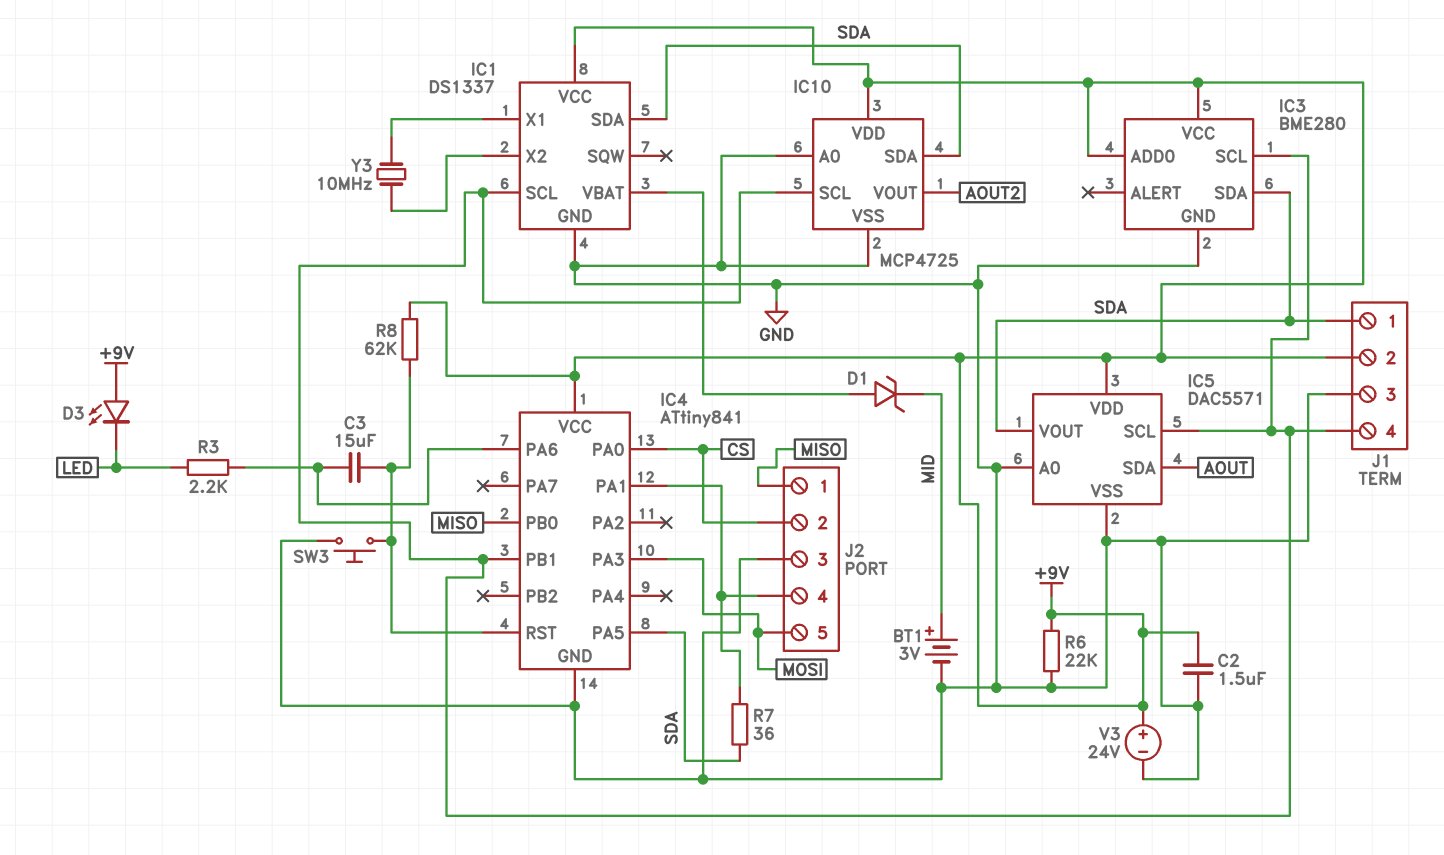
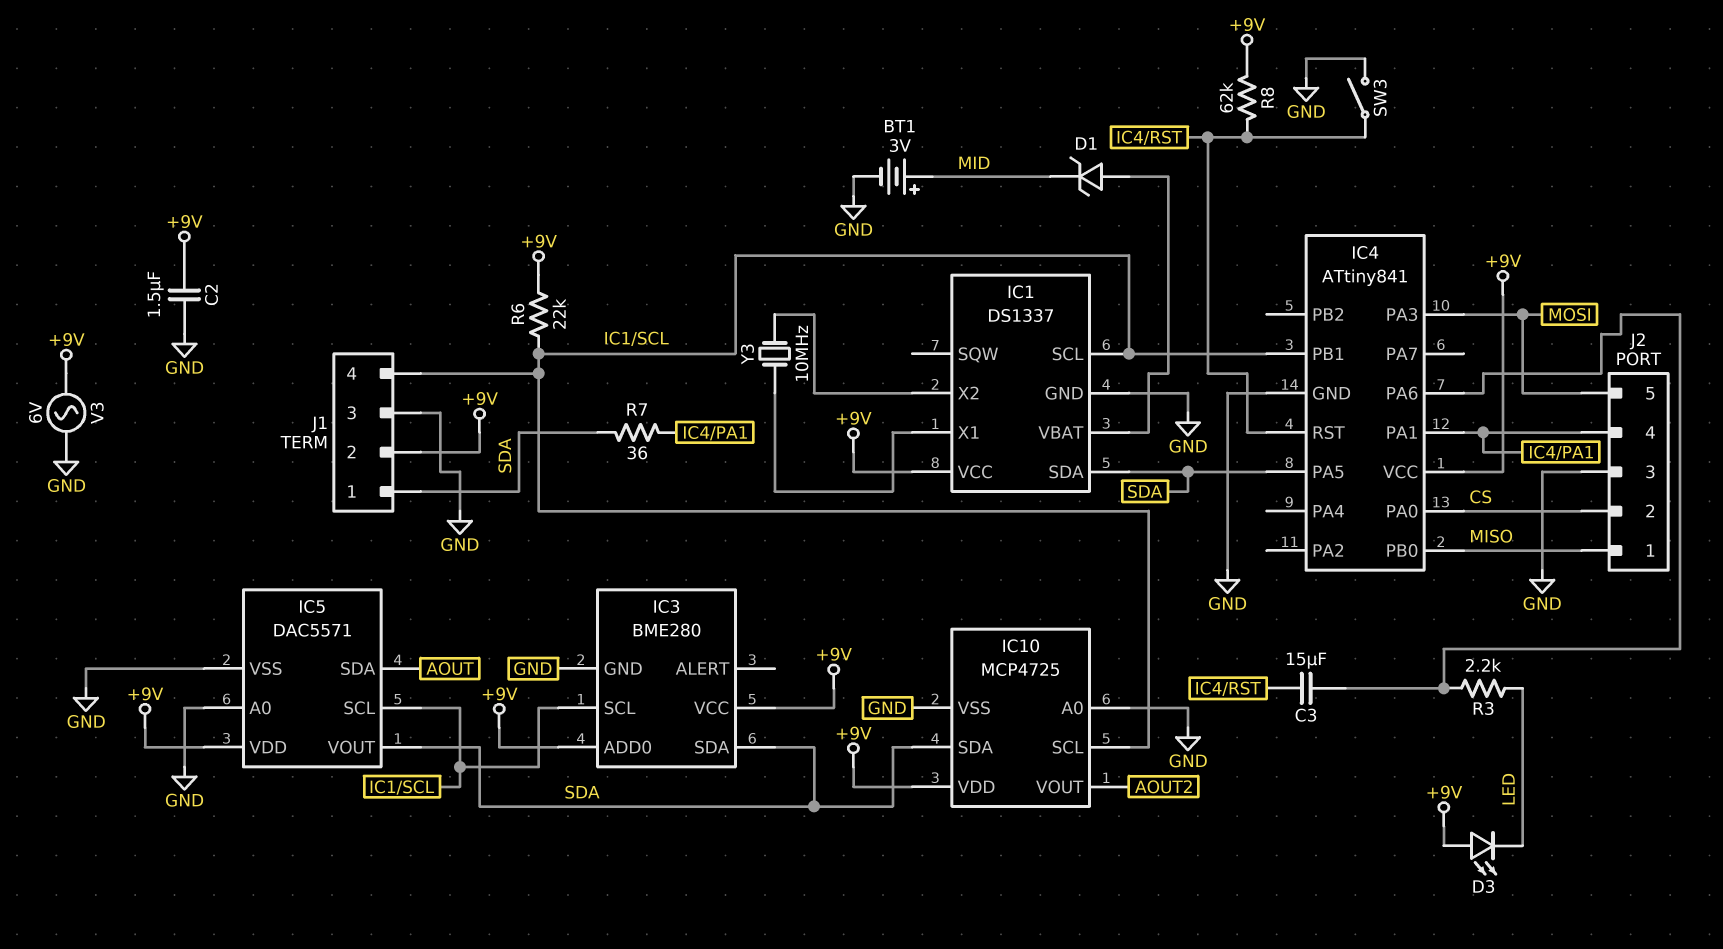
R6: 22k (+9V, GND) -> 22k (+9V, IC1/SCL)
SW3: button (GND, IC4/RST) -> switch (GND, IC4/RST)
V3: 24V (plus +9V, minus GND) -> AC 6V (+9V, GND)

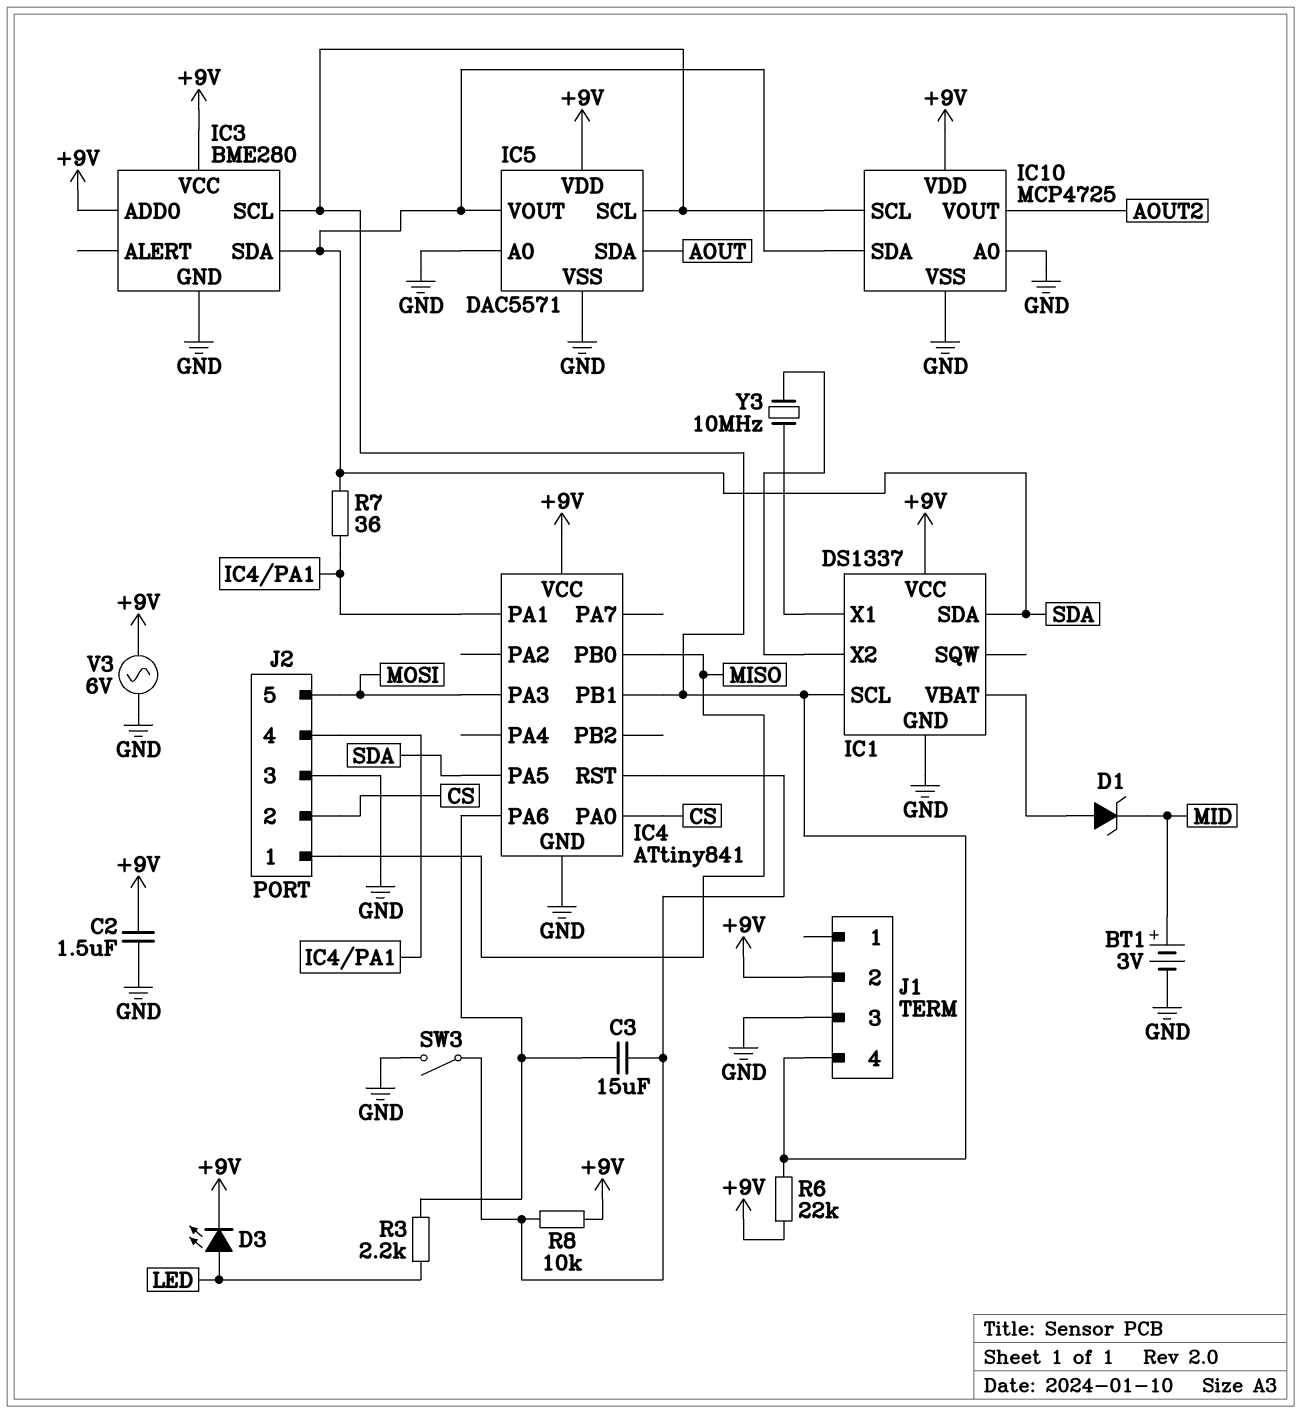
D3: LED (A +9V, K LED) -> LED (A LED, K +9V)
J1 pin 1: SDA -> none
R8: 62k (+9V, IC4/RST) -> 10k (+9V, IC4/RST)

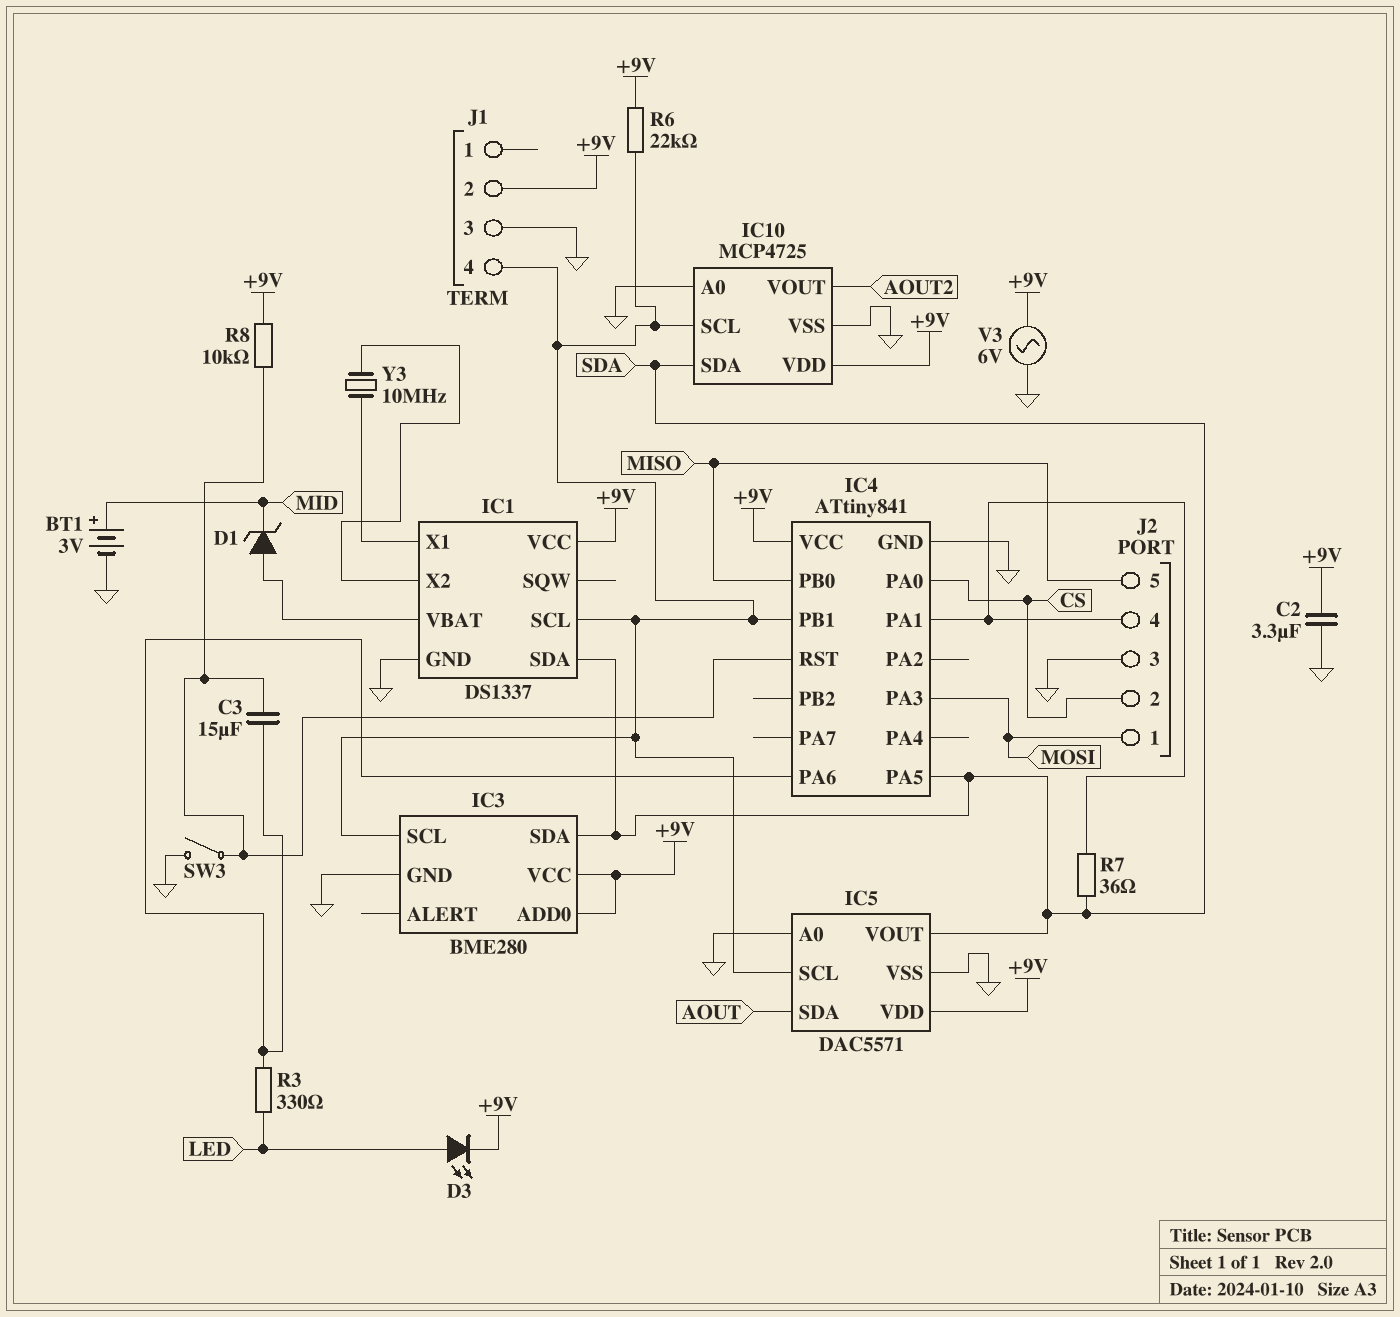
C2: 1.5uF (+9V, GND) -> 3.3uF (+9V, GND)
J2 pin 1: MISO -> MOSI
J2 pin 5: MOSI -> MISO
R3: 2.2k (IC4/PA6, LED) -> 330 (IC4/PA6, LED)

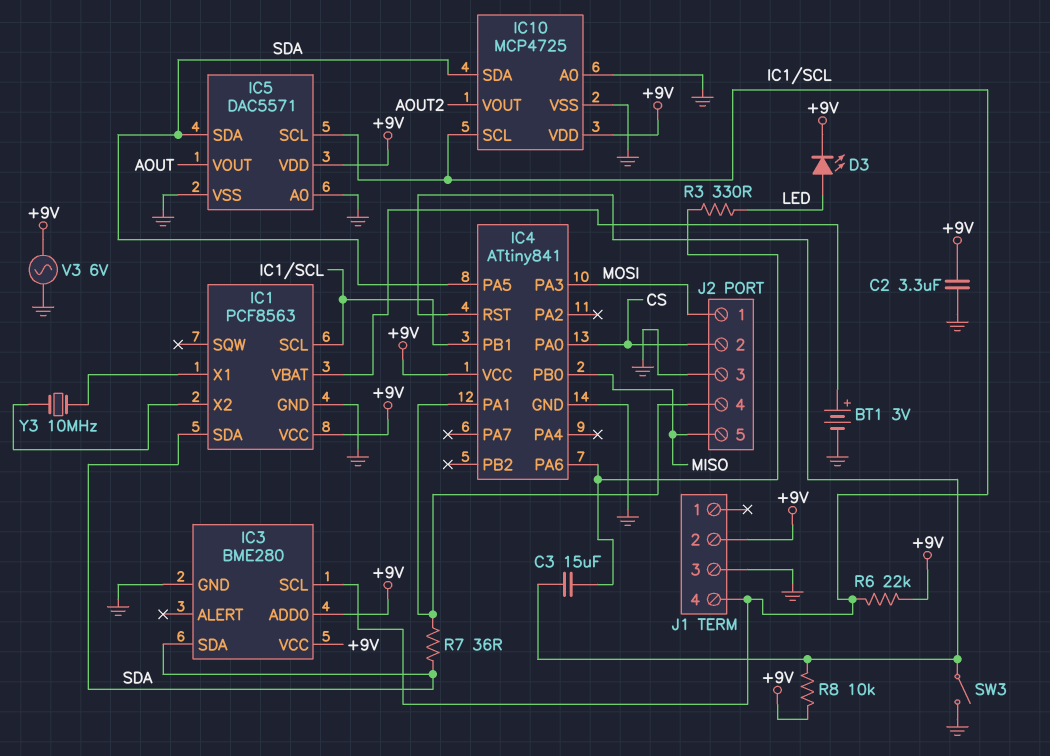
BT1: 3V (plus MID, minus GND) -> 3V (plus IC1/VBAT, minus GND)
D1: zener (A IC1/VBAT, K MID) -> none
IC1: DS1337 -> PCF8563
IC5 pin SDA: AOUT -> SDA
IC5 pin VOUT: SDA -> AOUT

